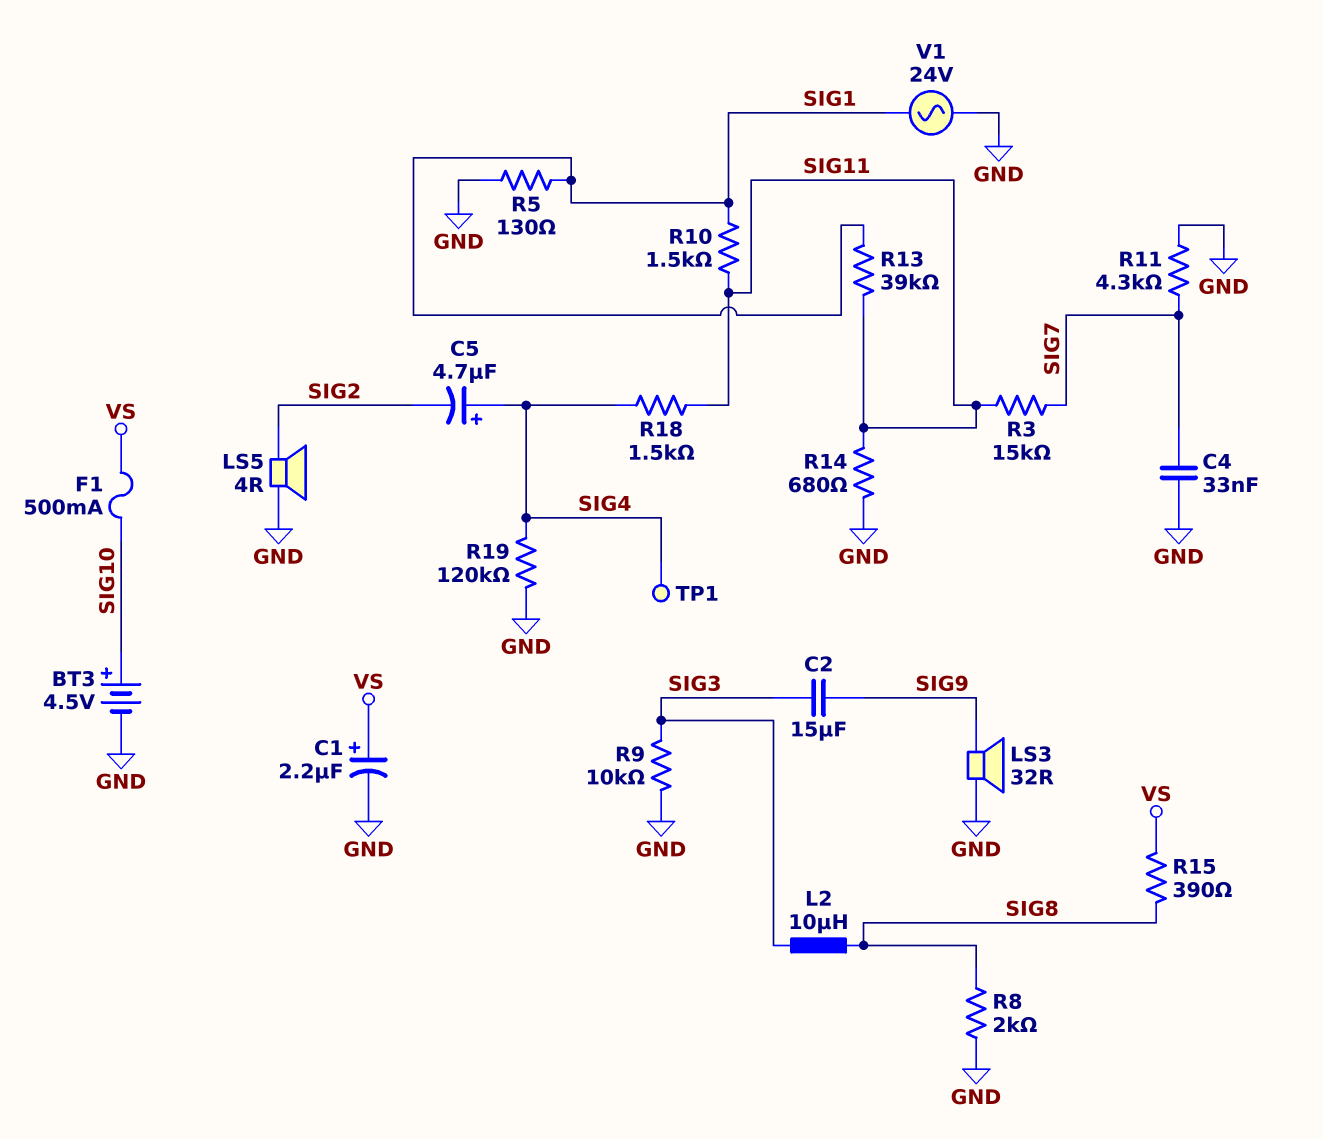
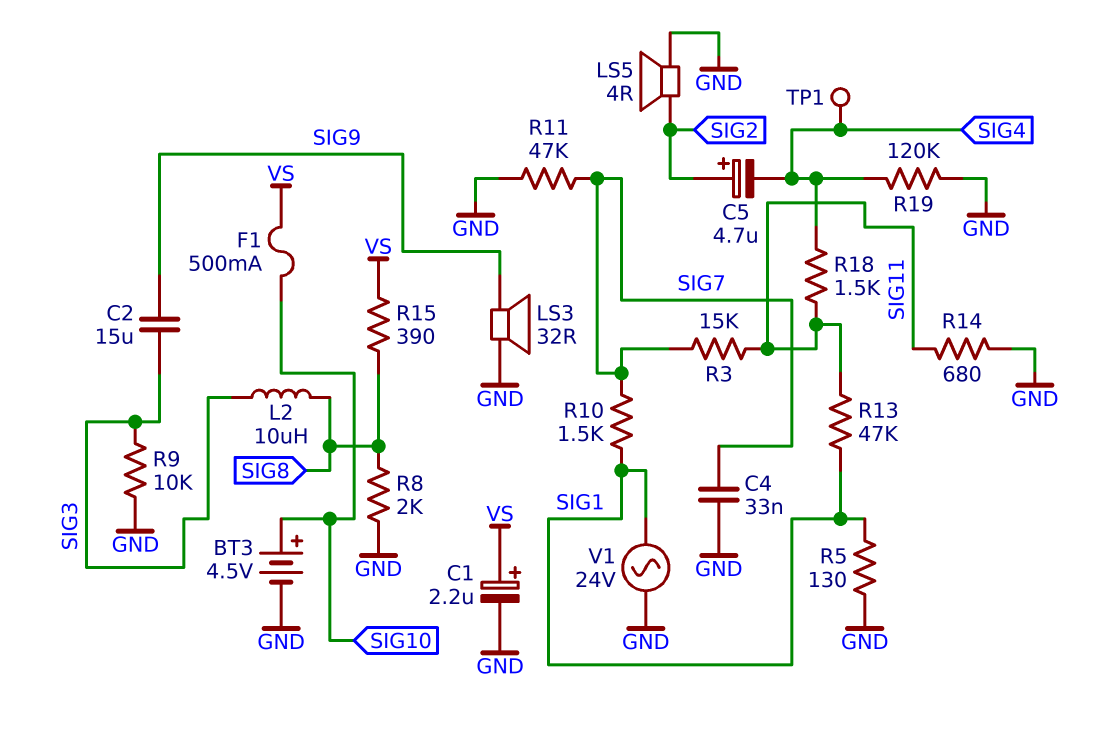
C5: 4.7uF (plus SIG4, minus SIG2) -> 4.7uF (plus SIG2, minus SIG4)
R10: 1.5k (SIG1, SIG11) -> 1.5k (SIG1, SIG7)
R11: 4.3k (GND, SIG7) -> 47k (GND, SIG7)
R13: 39k (SIG1, SIG11) -> 47k (SIG1, SIG11)

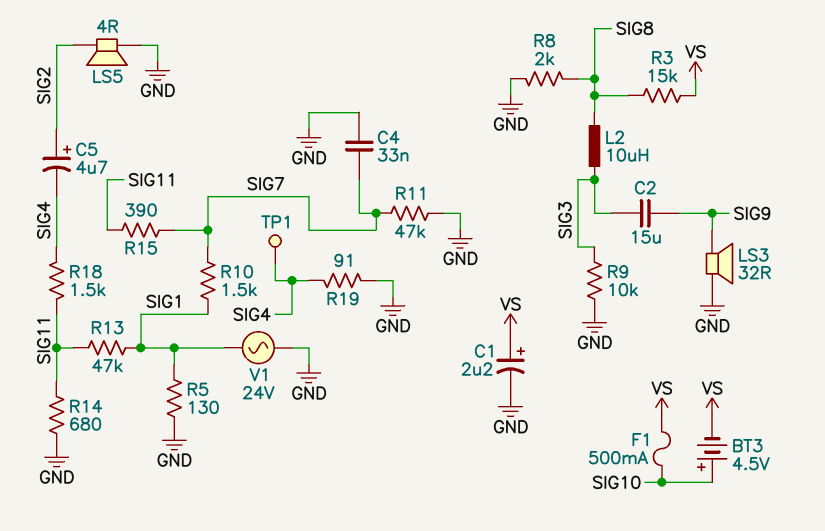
BT3: 4.5V (plus SIG10, minus GND) -> 4.5V (plus SIG10, minus VS)
R3: 15k (SIG7, SIG11) -> 15k (SIG8, VS)
R15: 390 (SIG8, VS) -> 390 (SIG7, SIG11)
R19: 120k (GND, SIG4) -> 91 (GND, SIG4)

